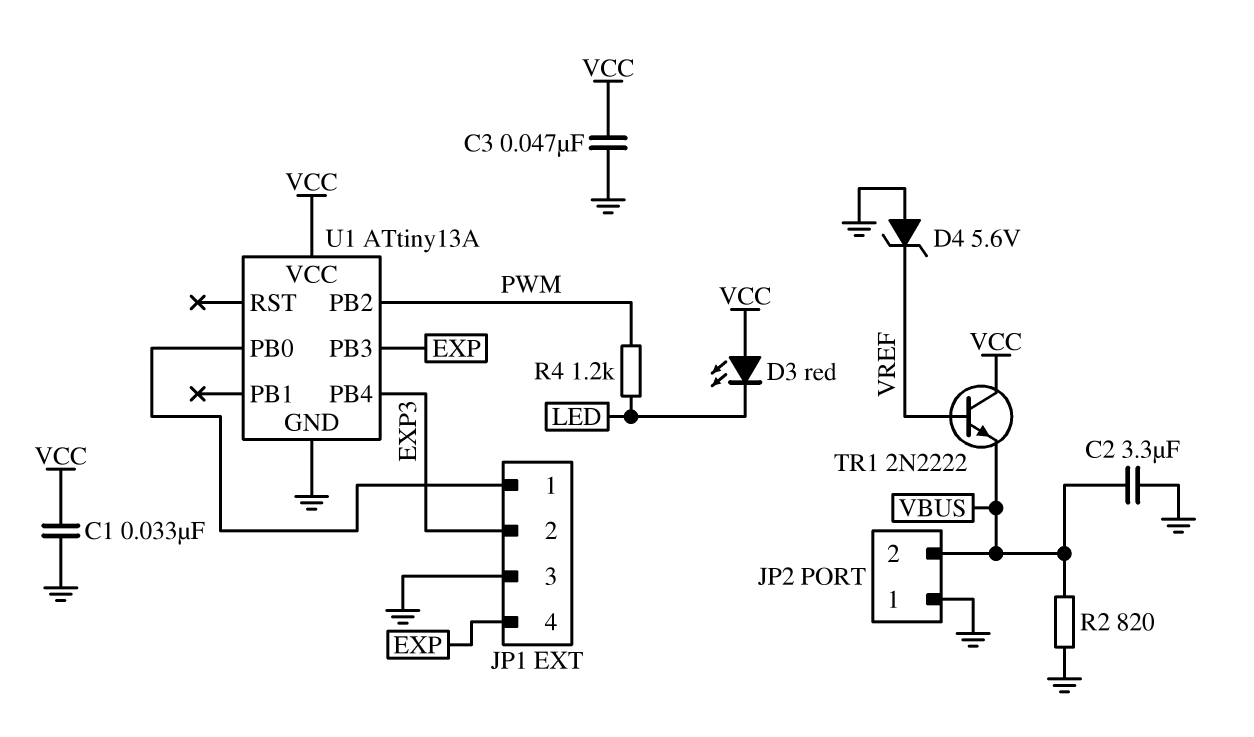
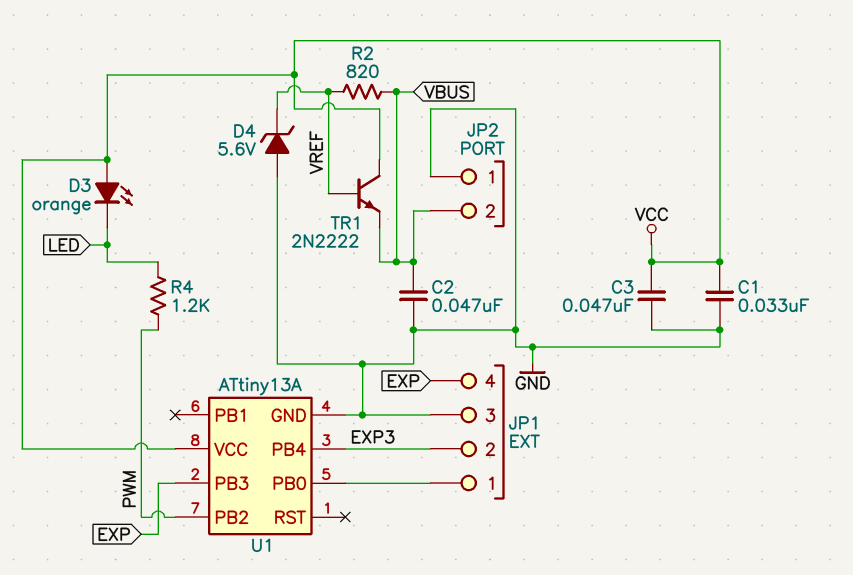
C2: 3.3uF (GND, VBUS) -> 47nF (GND, VBUS)
D3: LED red (A VCC, K LED) -> LED orange (A VCC, K LED)
R2: 820 (GND, VBUS) -> 820 (VBUS, VREF)

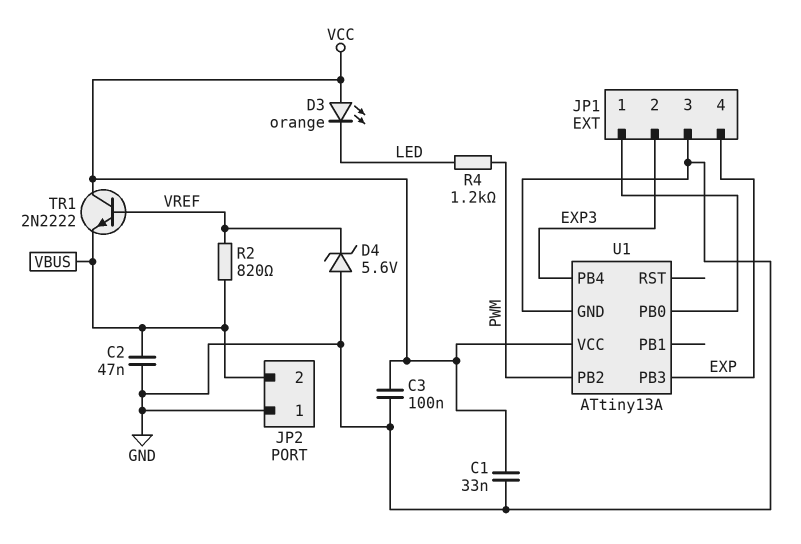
C3: 47nF (GND, VCC) -> 100nF (GND, VCC)

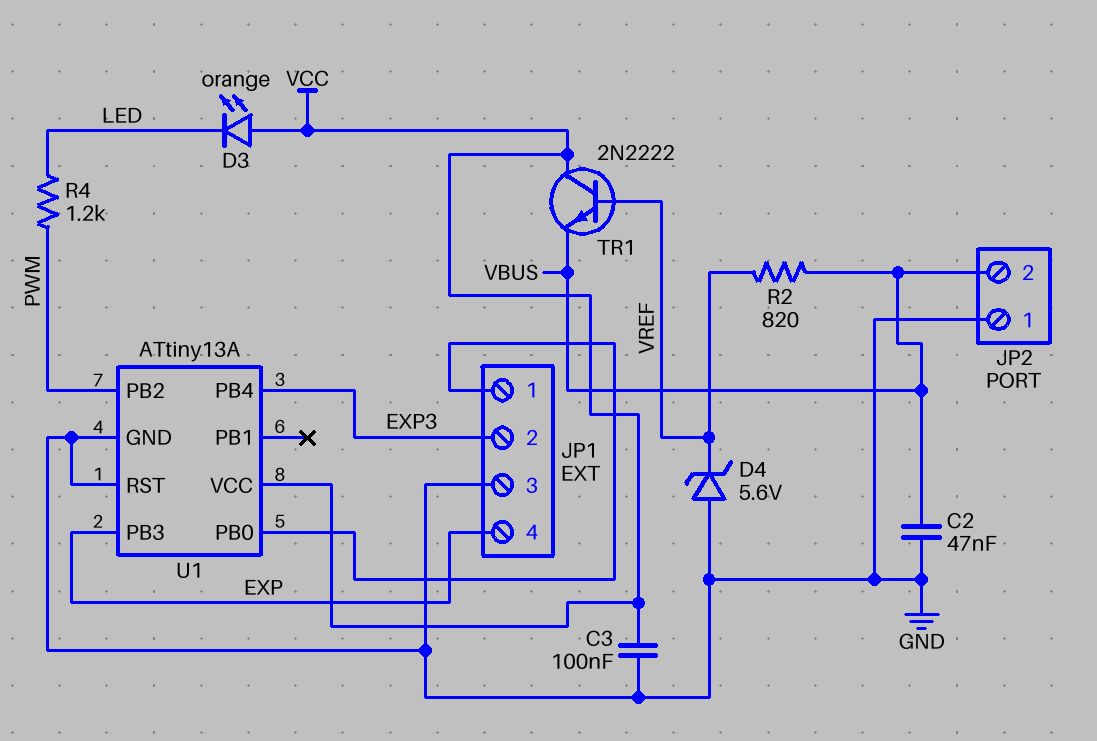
C1: 33nF (GND, VCC) -> none
U1 pin RST: none -> GND

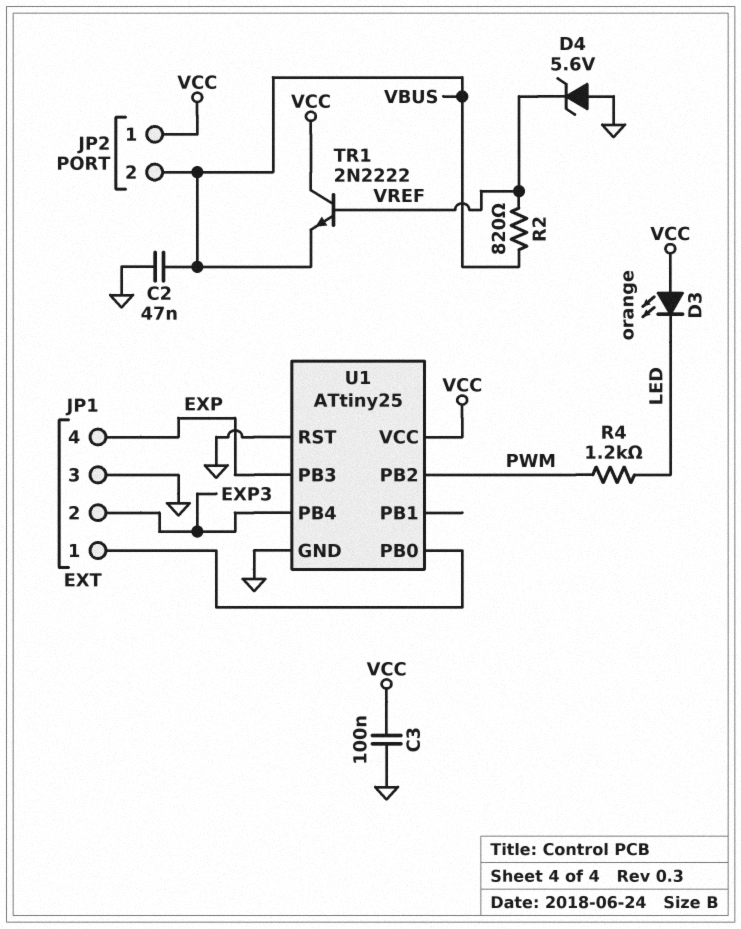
JP2 pin 1: GND -> VCC
U1: ATtiny13A -> ATtiny25

